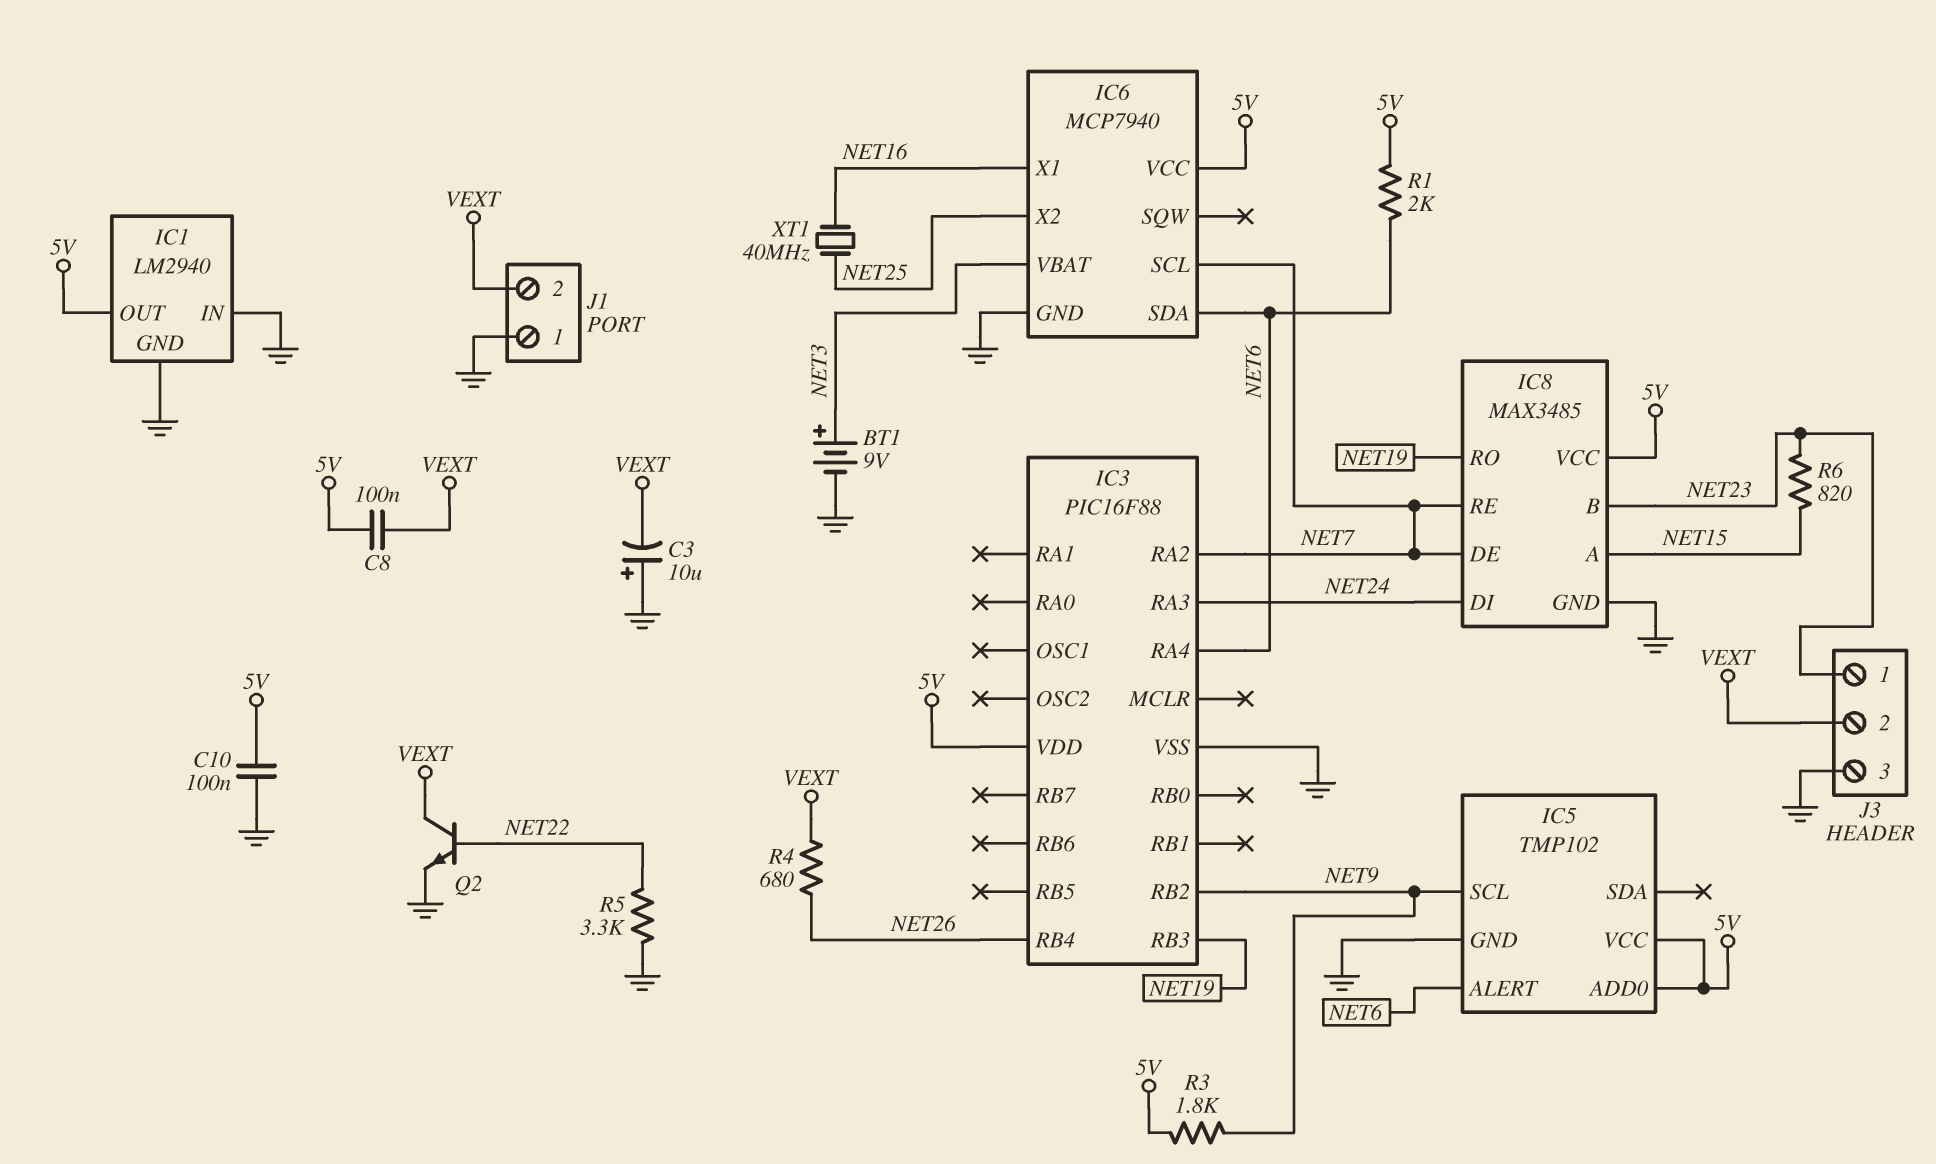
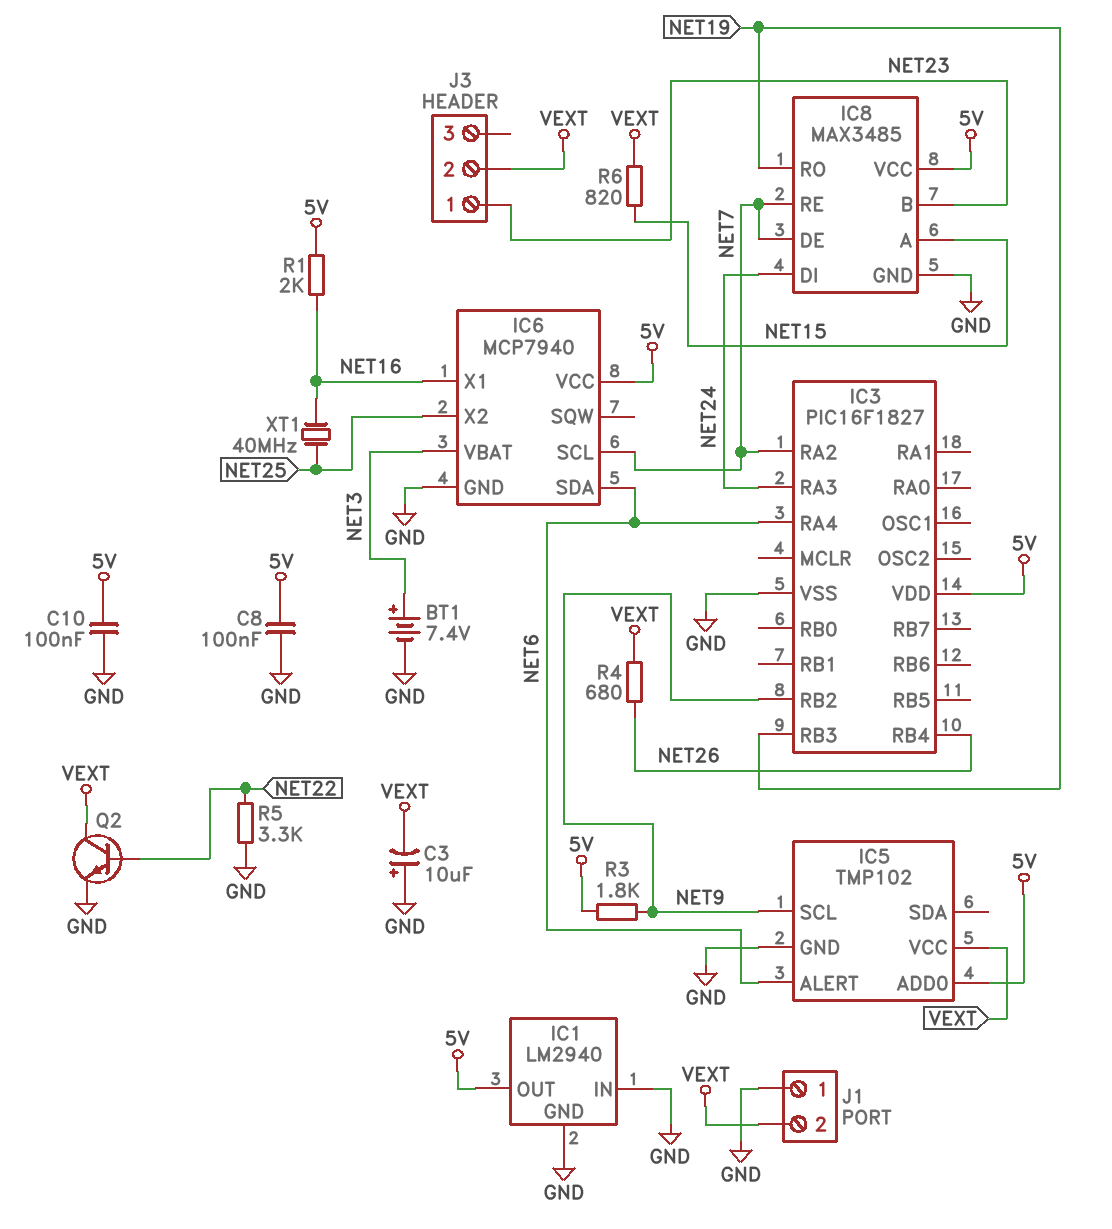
BT1: 9V (plus NET3, minus GND) -> 7.4V (plus NET3, minus GND)
C8: 100nF (5V, VEXT) -> 100nF (5V, GND)
IC3: PIC16F88 -> PIC16F1827
IC5 pin VCC: 5V -> VEXT
J3 pin 3: GND -> none
R1: 2k (5V, NET6) -> 2k (5V, NET16)
R6: 820 (NET15, NET23) -> 820 (NET15, VEXT)

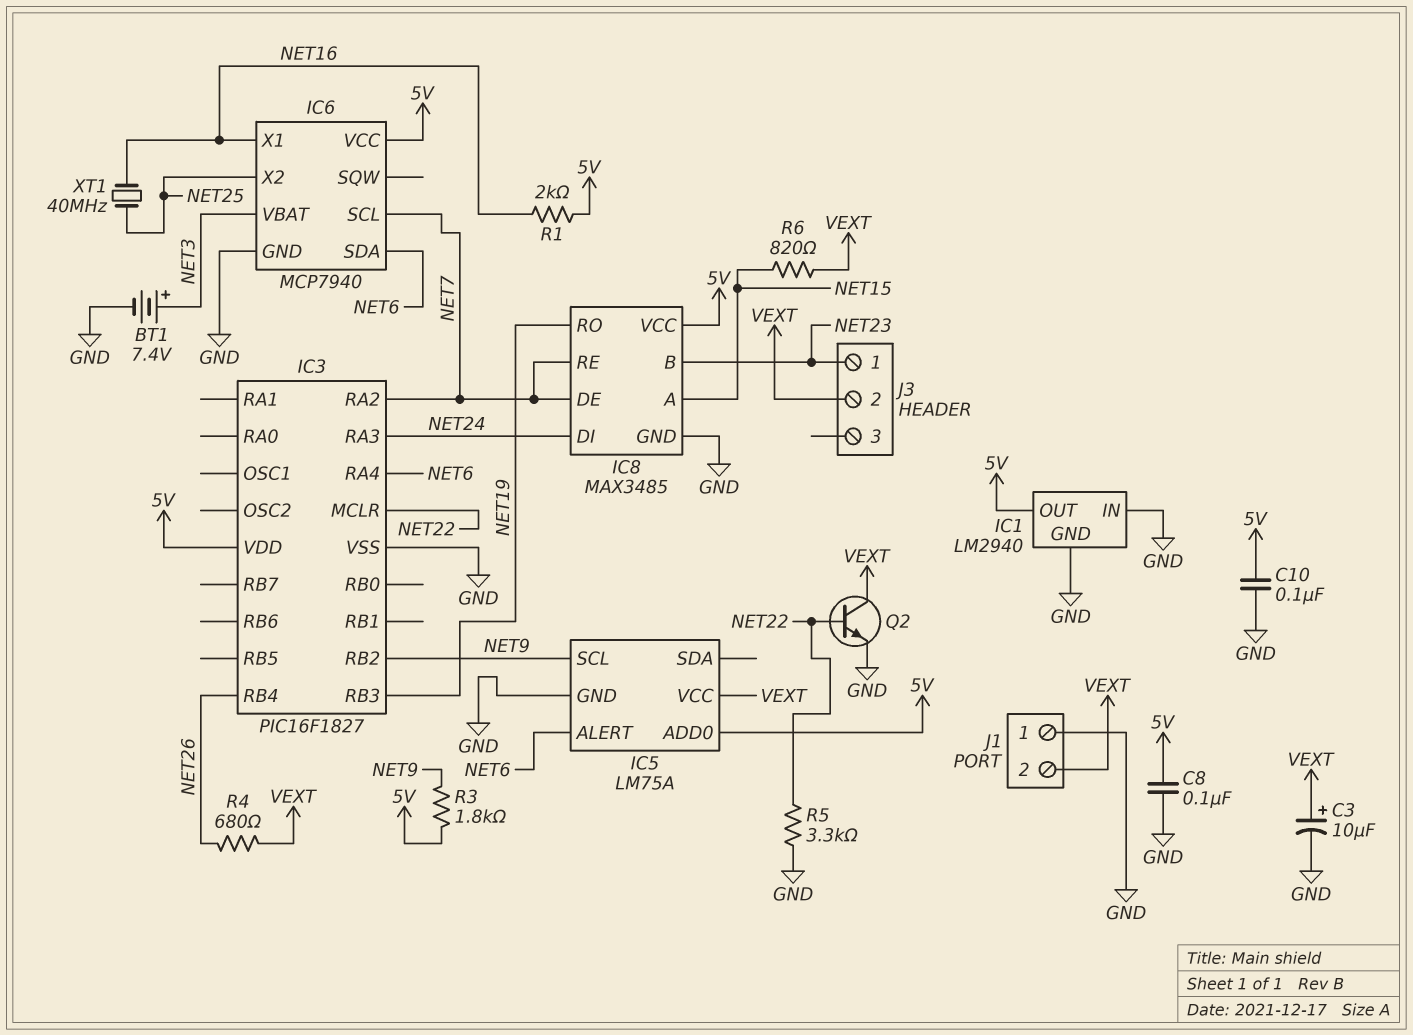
C3: 10uF (plus GND, minus VEXT) -> 10uF (plus VEXT, minus GND)
IC3 pin MCLR: none -> NET22
IC5: TMP102 -> LM75A

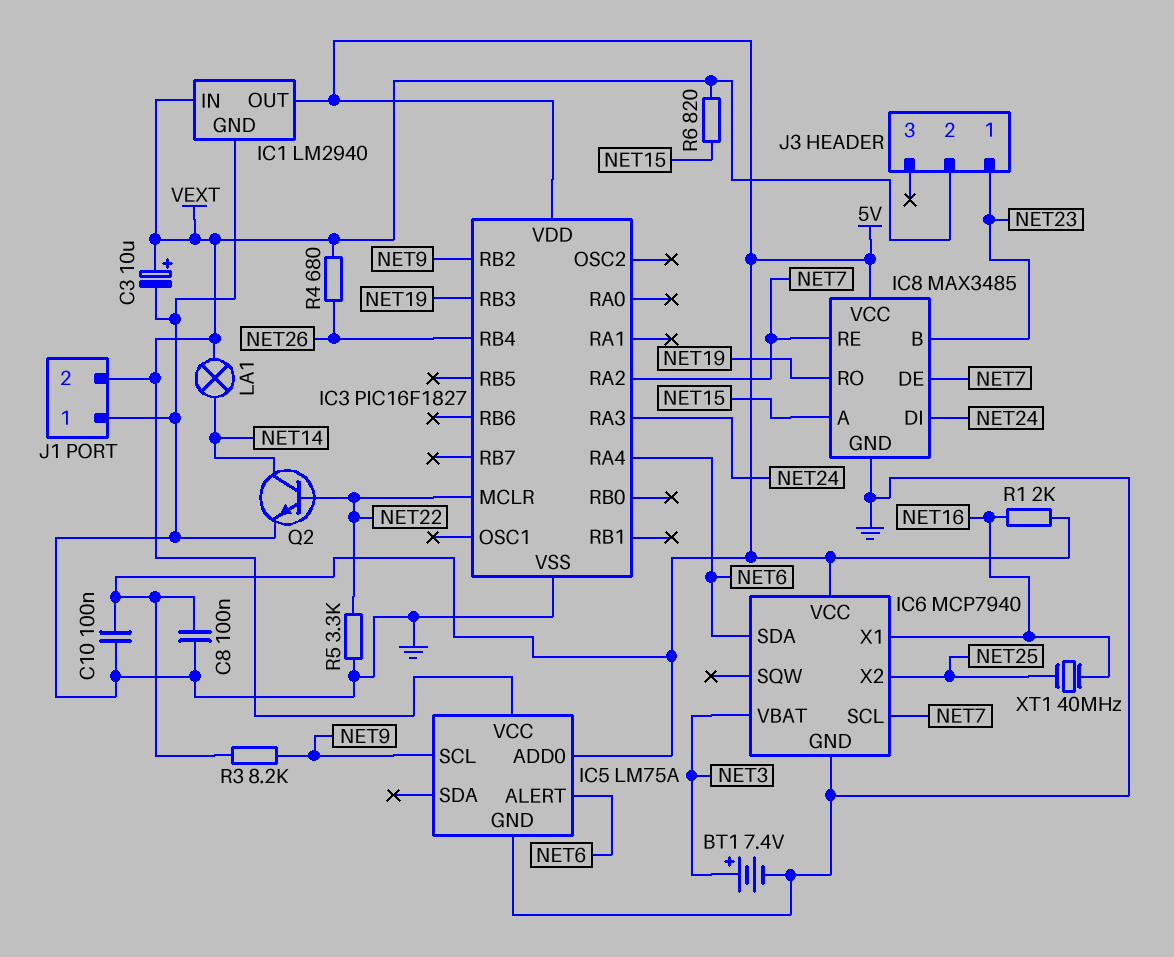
IC1 pin IN: GND -> VEXT
LA1: none -> lamp (NET14, VEXT)
Q2: NPN (B NET22, C VEXT, E GND) -> NPN (B NET22, C NET14, E GND)
R3: 1.8k (5V, NET9) -> 8.2k (5V, NET9)

